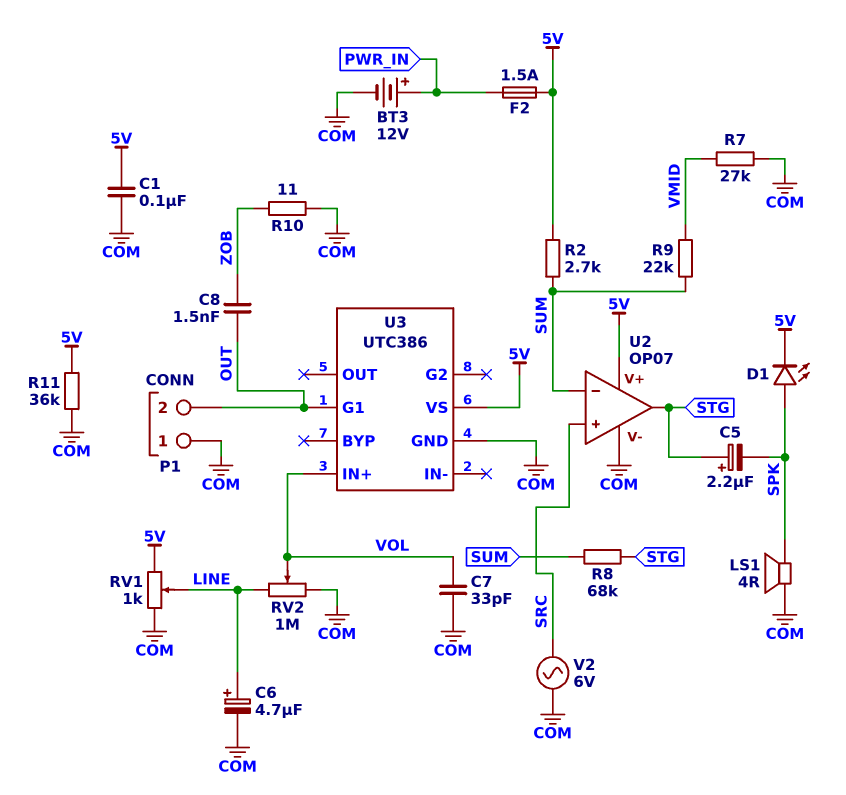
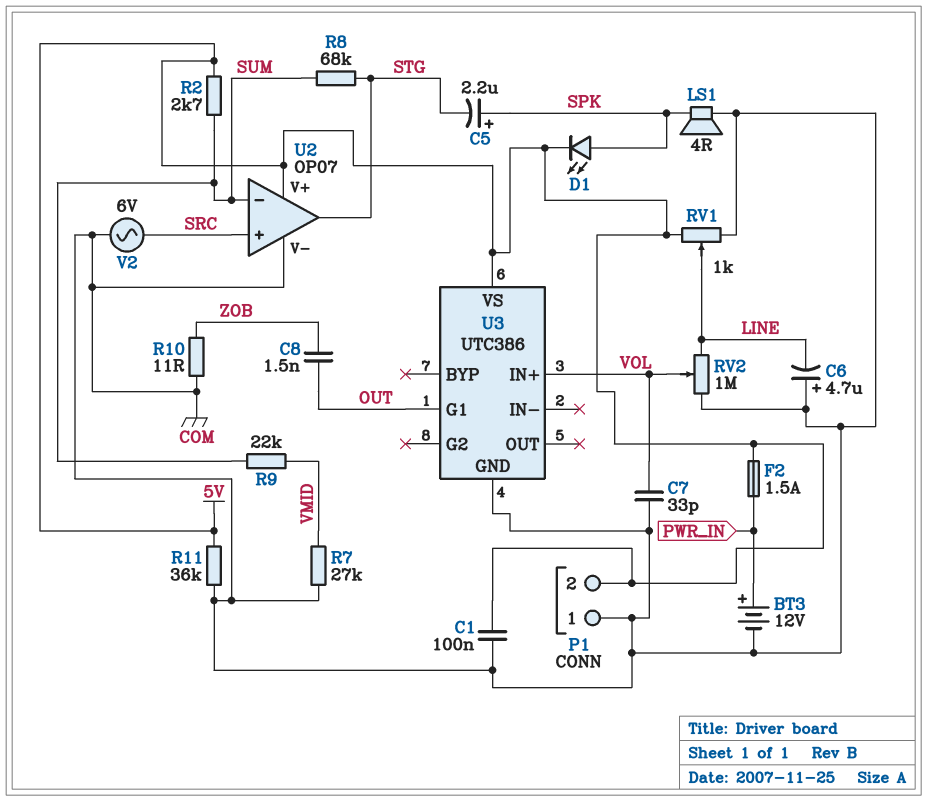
C5: 2.2uF (plus STG, minus SPK) -> 2.2uF (plus SPK, minus STG)
C6: 4.7uF (plus LINE, minus COM) -> 4.7uF (plus COM, minus LINE)
P1 pin 2: OUT -> 5V

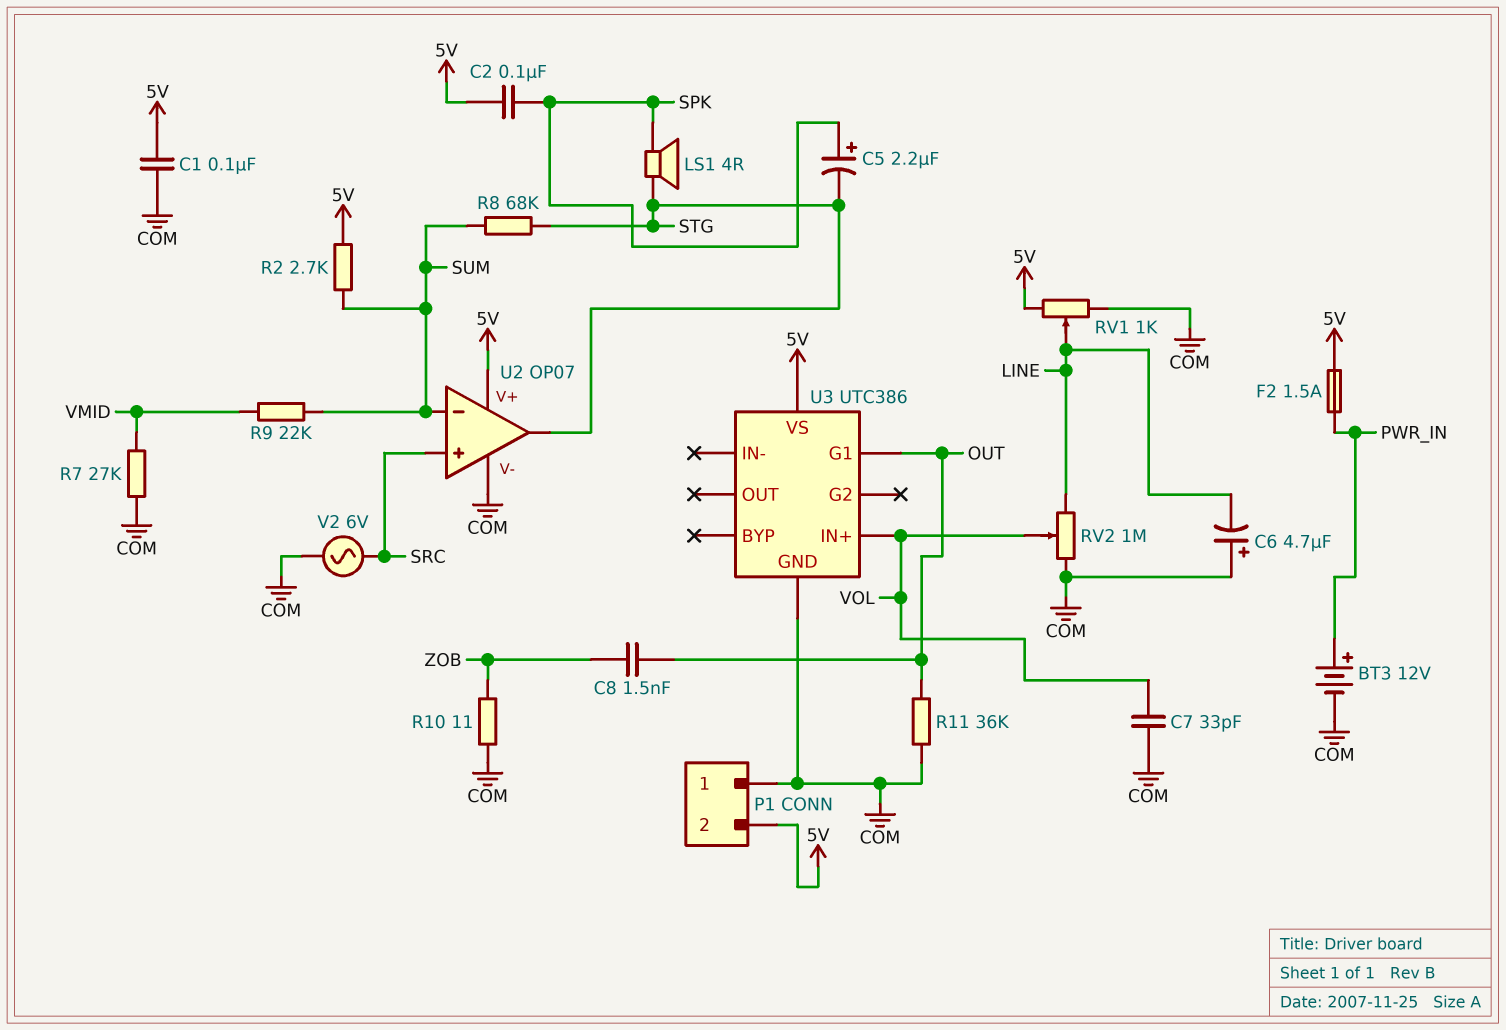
C2: none -> 100nF (5V, SPK)
D1: LED (A SPK, K 5V) -> none
LS1: speaker 4R (COM, SPK) -> speaker 4R (SPK, STG)
R11: 36k (5V, COM) -> 36k (COM, OUT)

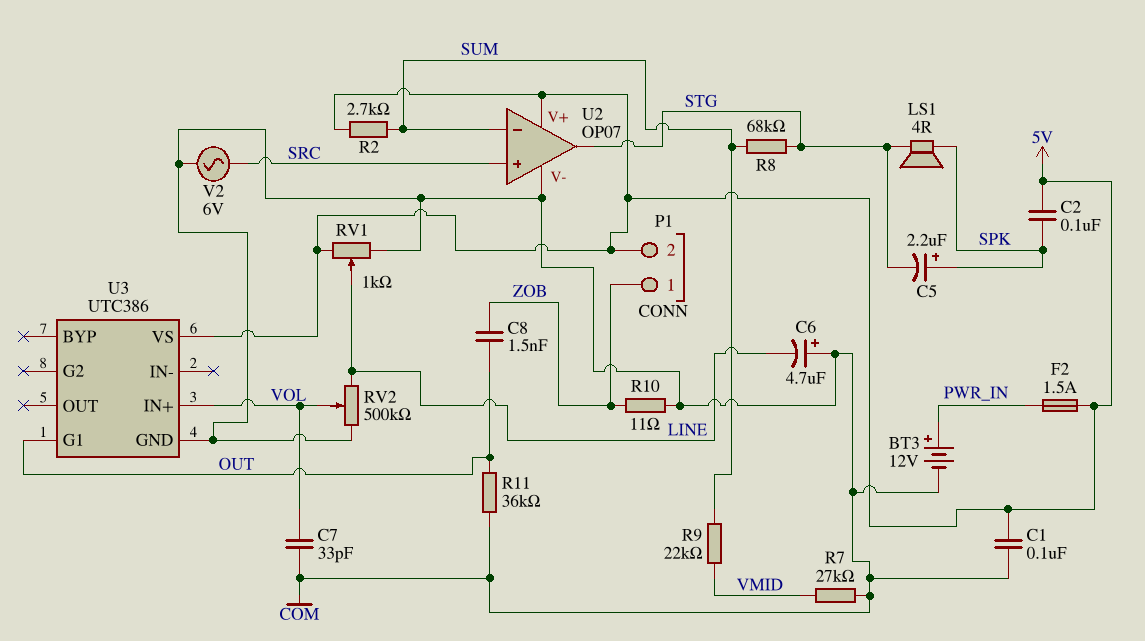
P1 pin 1: COM -> ZOB
RV2: 1M (COM, LINE, wiper VOL) -> 500k (COM, LINE, wiper VOL)

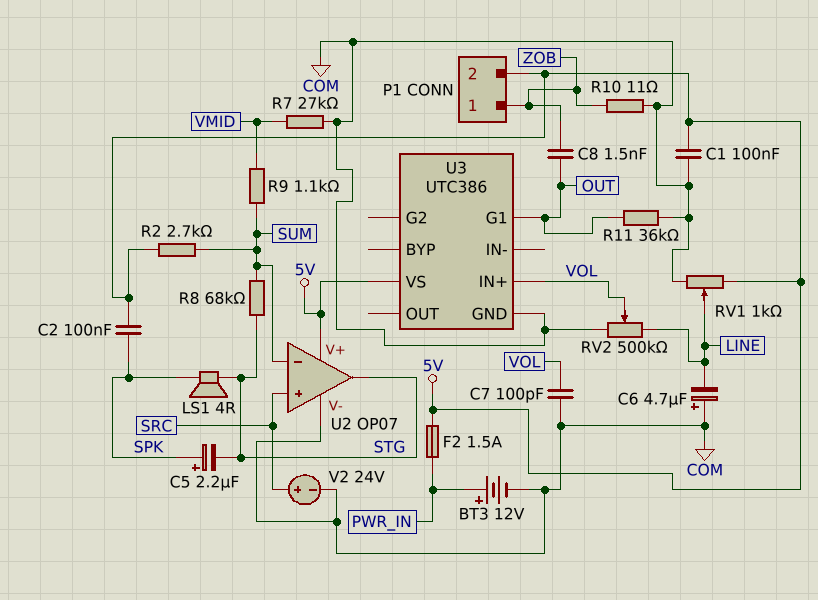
C7: 33pF (COM, VOL) -> 100pF (COM, VOL)
R9: 22k (SUM, VMID) -> 1.1k (SUM, VMID)
V2: AC 6V (COM, SRC) -> 24V (plus SRC, minus COM)

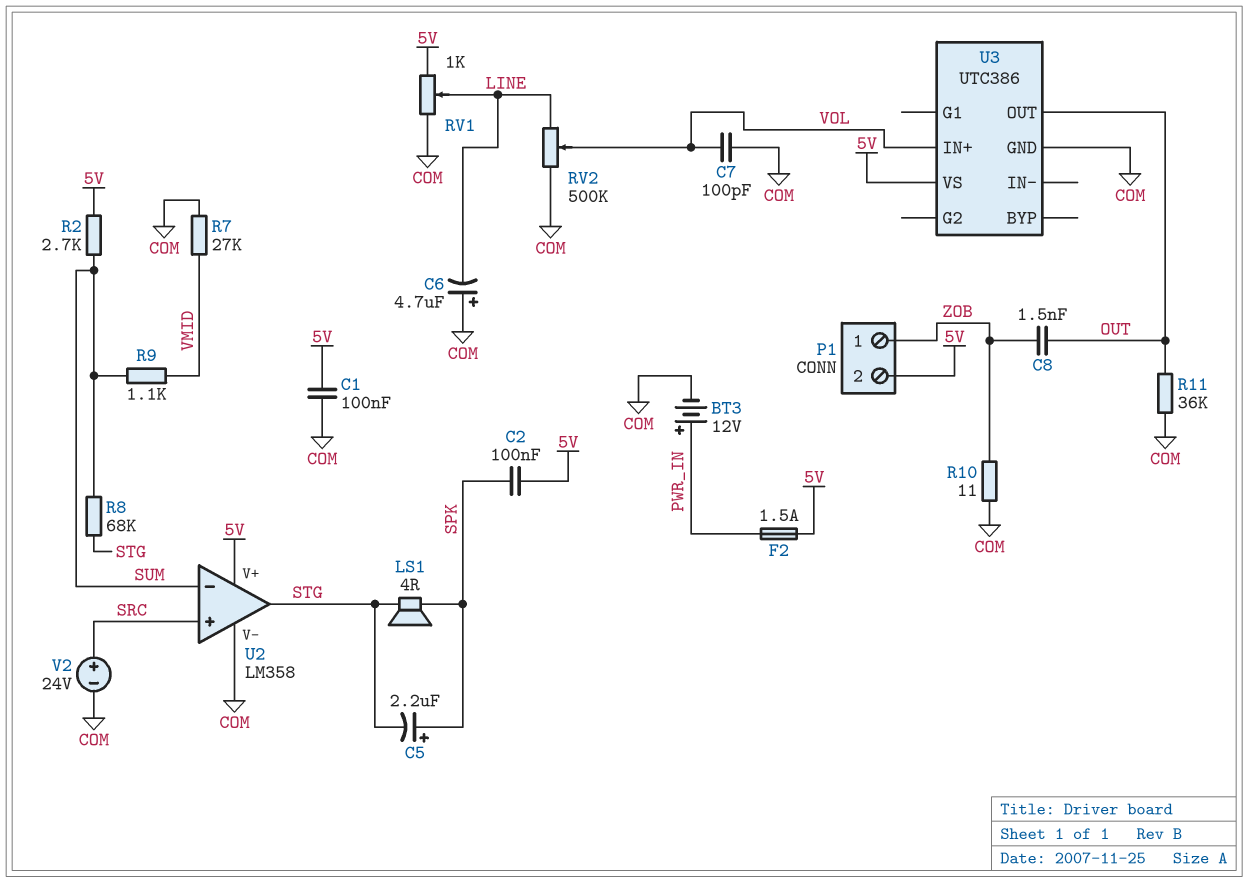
U2: OP07 -> LM358
U3 pin G1: OUT -> none
U3 pin OUT: none -> OUT

